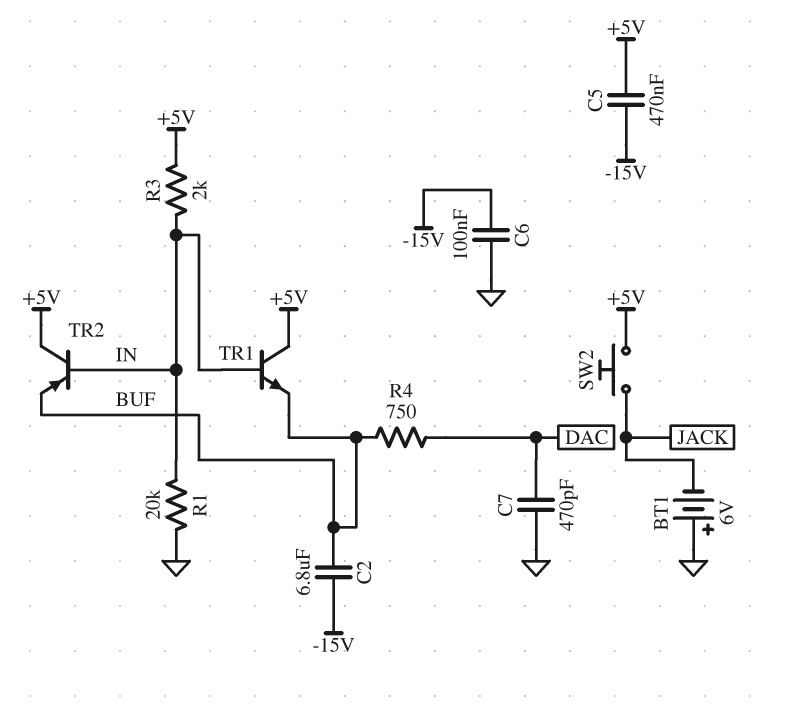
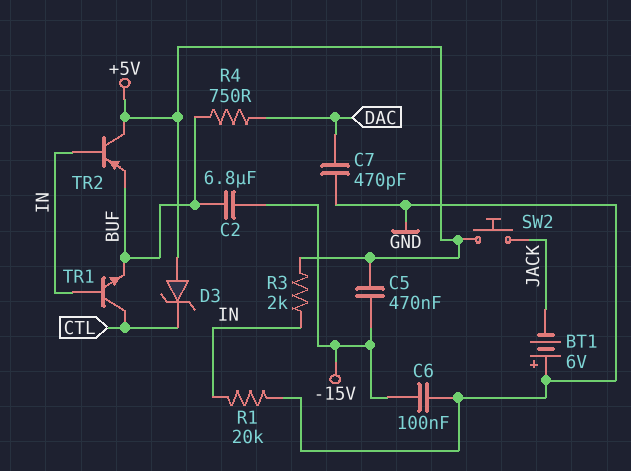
D3: none -> zener (A +5V, K CTL)
TR1: NPN (B IN, C +5V, E BUF) -> NPN (B IN, C CTL, E BUF)

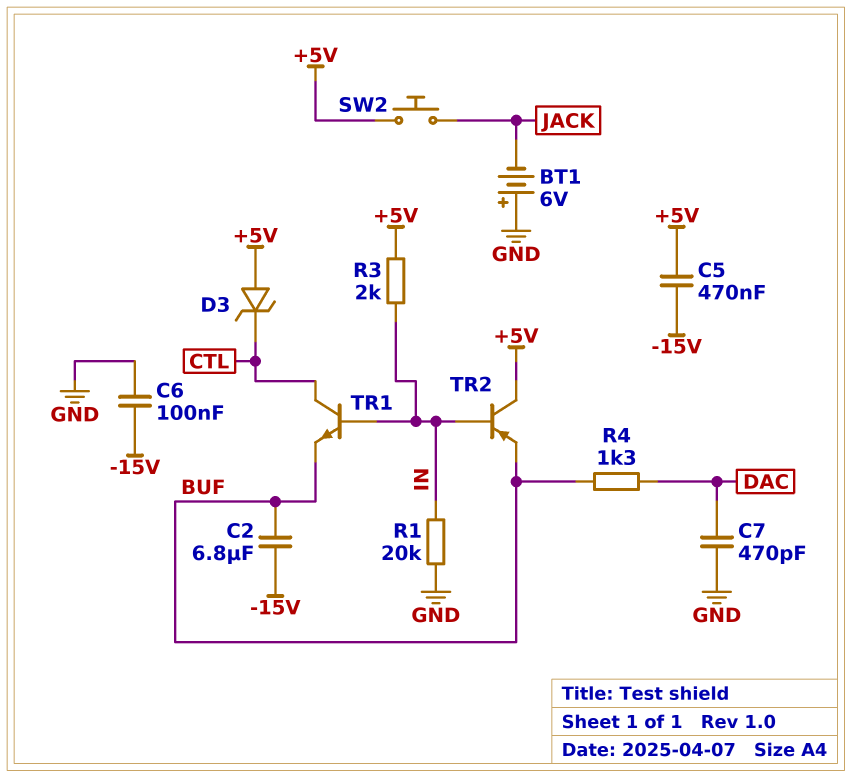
R4: 750 (BUF, DAC) -> 1.3k (BUF, DAC)

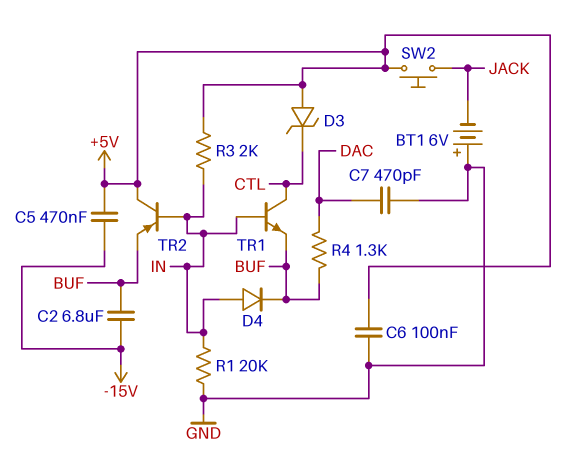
C6: 100nF (-15V, GND) -> 100nF (+5V, GND)
D4: none -> diode (A IN, K BUF)

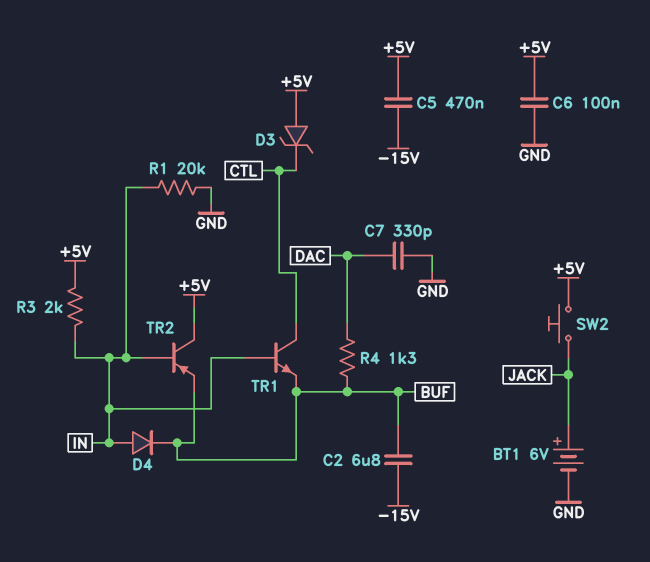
BT1: 6V (plus GND, minus JACK) -> 6V (plus JACK, minus GND)
C7: 470pF (DAC, GND) -> 330pF (DAC, GND)

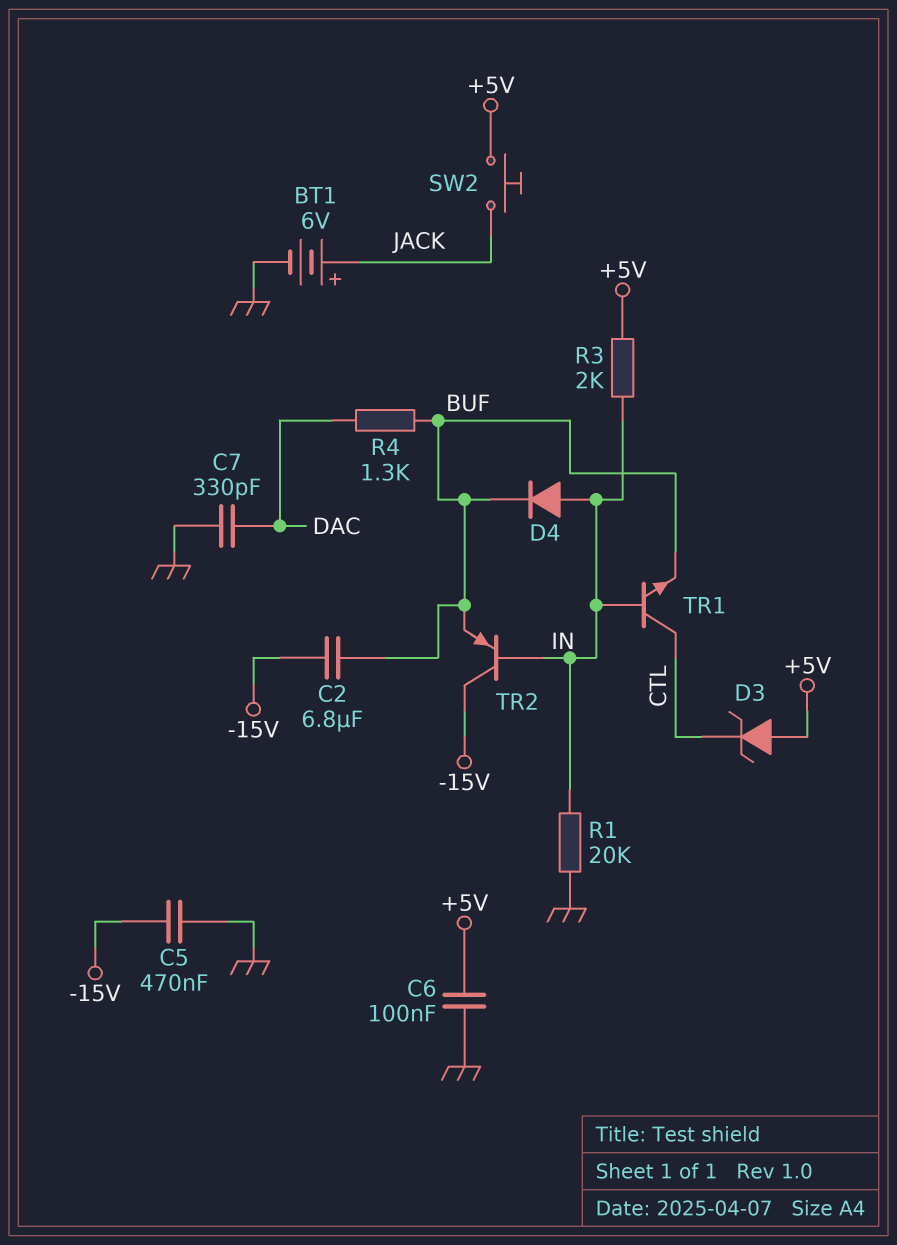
C5: 470nF (+5V, -15V) -> 470nF (-15V, GND)
TR2: PNP (B IN, C +5V, E BUF) -> PNP (B IN, C -15V, E BUF)

